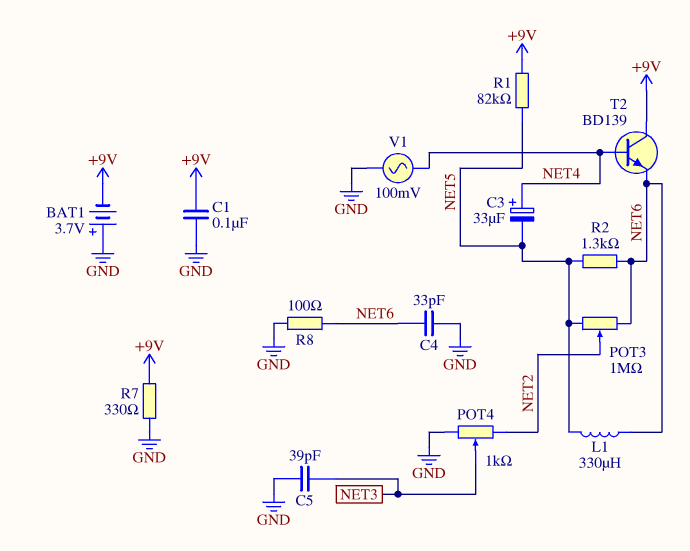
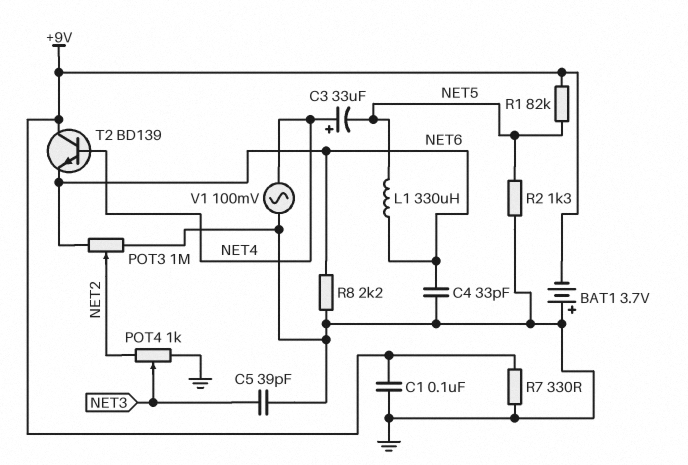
POT3: 1M (NET5, NET6, wiper NET2) -> 1M (GND, NET6, wiper NET2)
R2: 1.3k (NET5, NET6) -> 1.3k (GND, NET5)
R8: 100 (GND, NET6) -> 2.2k (GND, NET6)

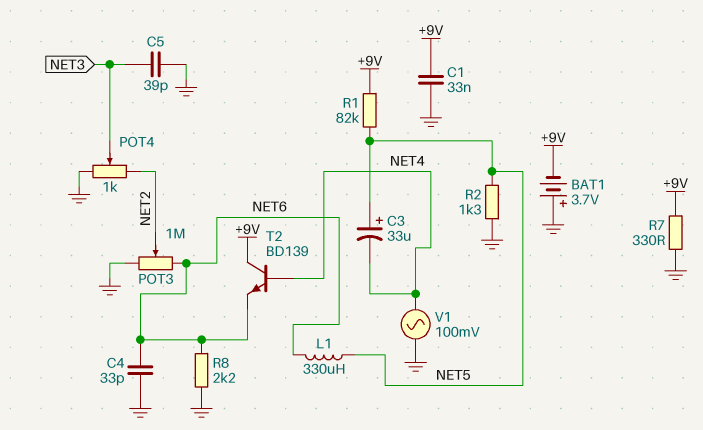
C1: 100nF (+9V, GND) -> 33nF (+9V, GND)
C3: 33uF (plus NET4, minus NET5) -> 33uF (plus NET5, minus NET4)

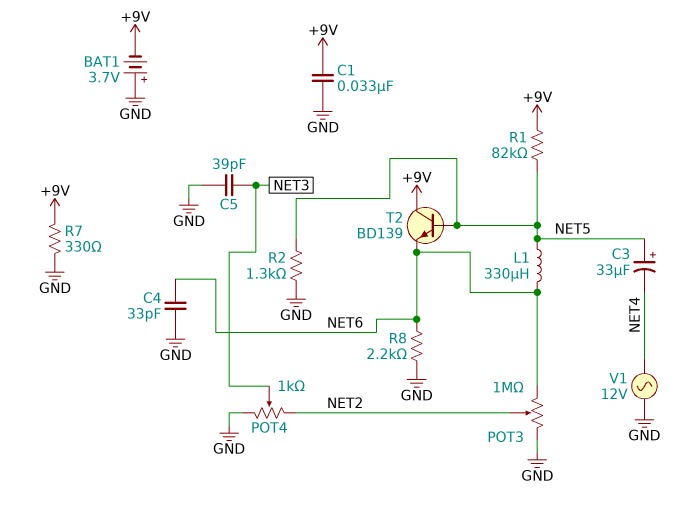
T2: NPN BD139 (B NET4, C +9V, E NET6) -> NPN BD139 (B NET5, C +9V, E NET6)
V1: AC 100mV (GND, NET4) -> AC 12V (GND, NET4)

